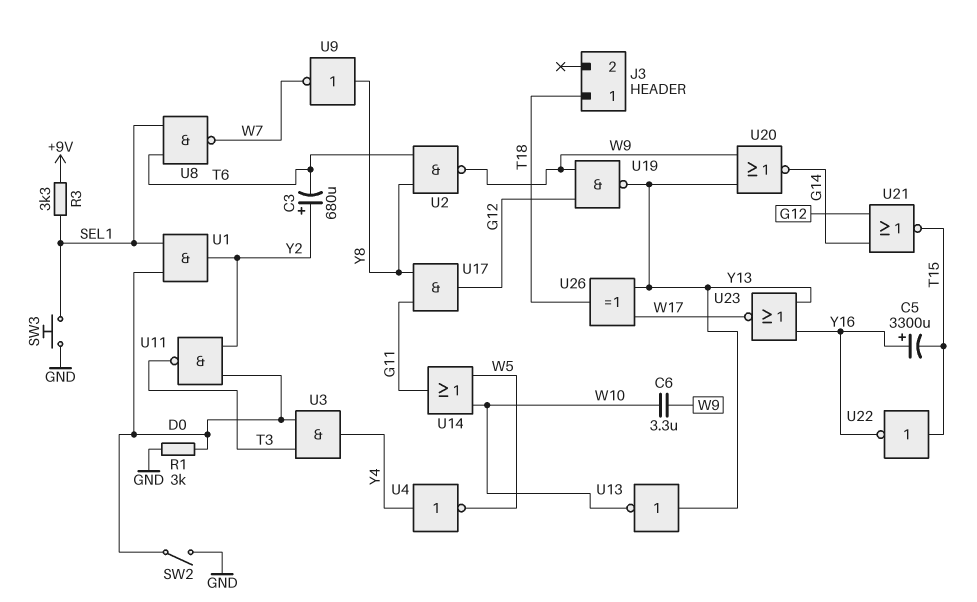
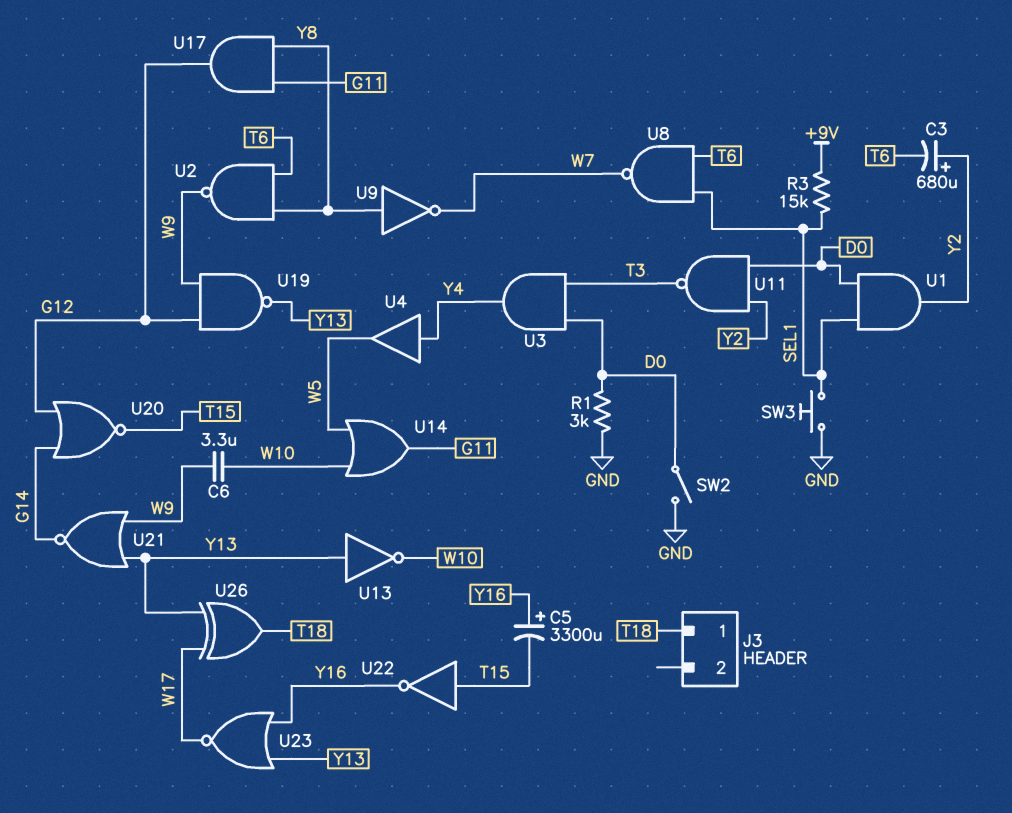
R3: 3.3k (+9V, SEL1) -> 15k (+9V, SEL1)
U4: NOT (in Y4, out W5) -> buffer (in Y4, out W5)
U20: NOR (in W9, in Y13, out G14) -> NOR (in G12, in G14, out T15)
U21: NOR (in G12, in G14, out T15) -> NOR (in W9, in Y13, out G14)

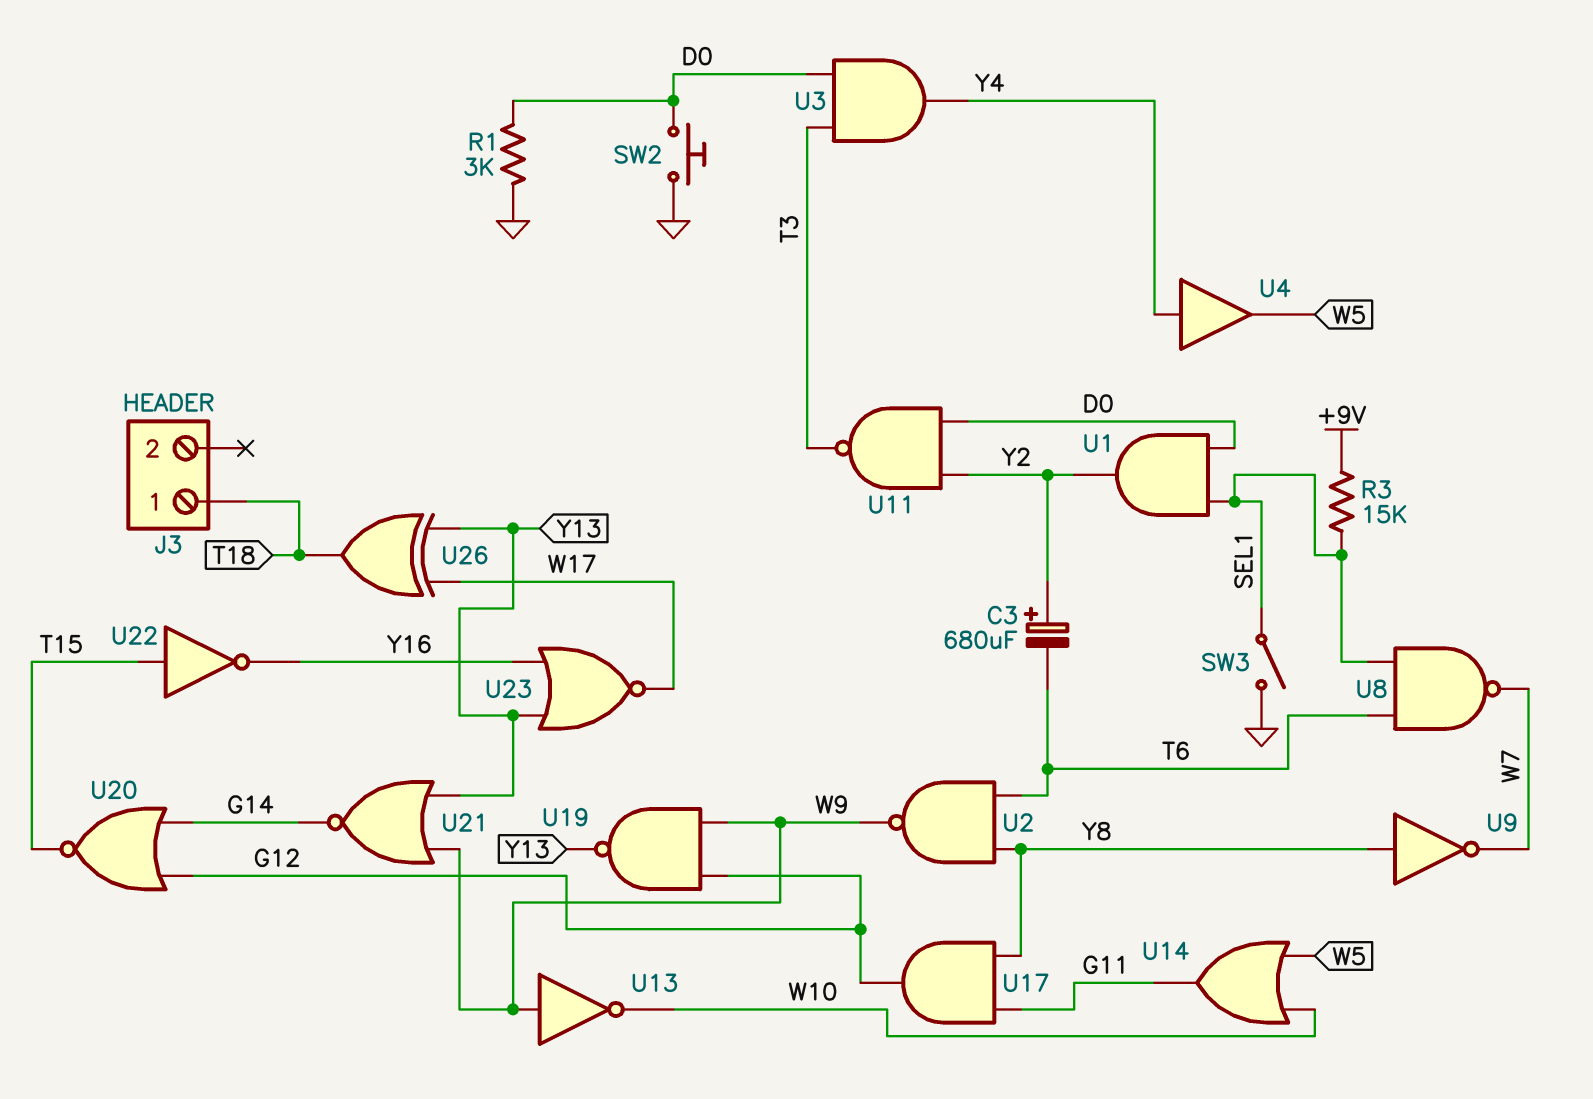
C5: 3300uF (plus Y16, minus T15) -> none
C6: 3.3uF (W9, W10) -> none
SW2: switch (D0, GND) -> button (D0, GND)
SW3: button (GND, SEL1) -> switch (GND, SEL1)
U13: NOT (in Y13, out W10) -> NOT (in W9, out W10)

